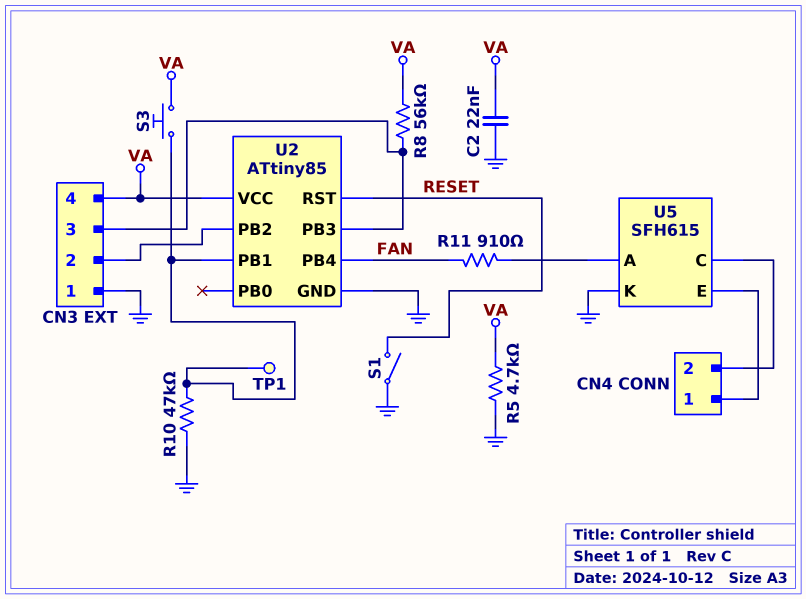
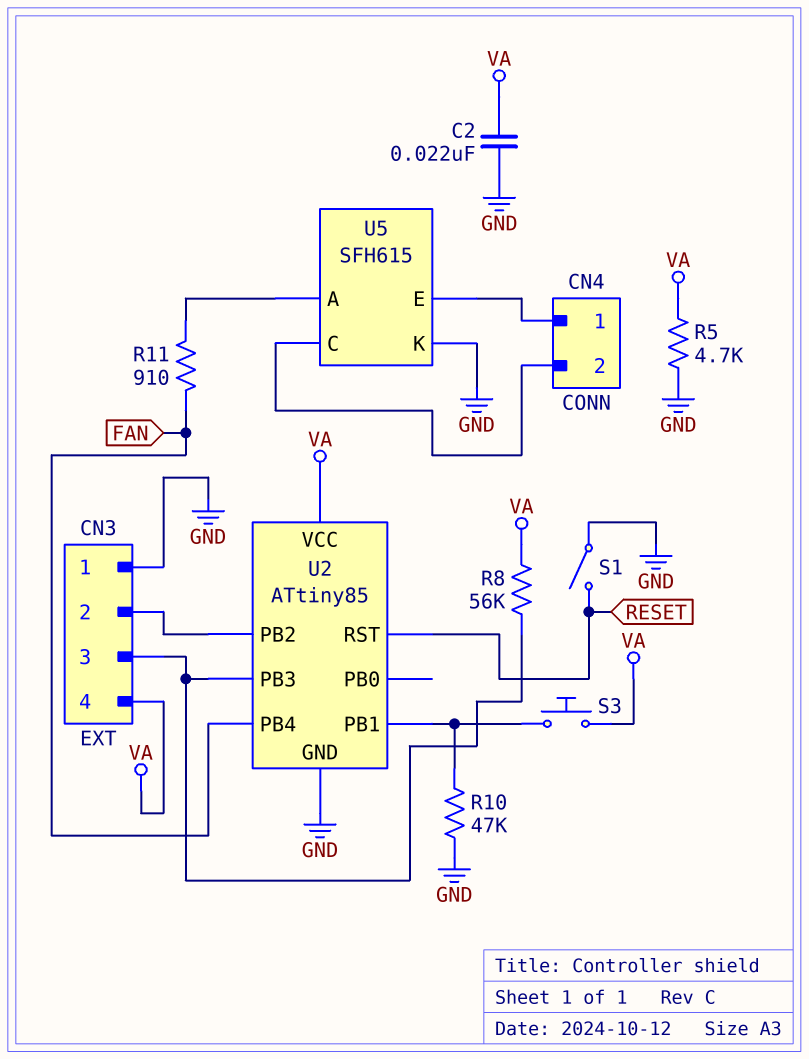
TP1: test point (U2/PB1) -> none

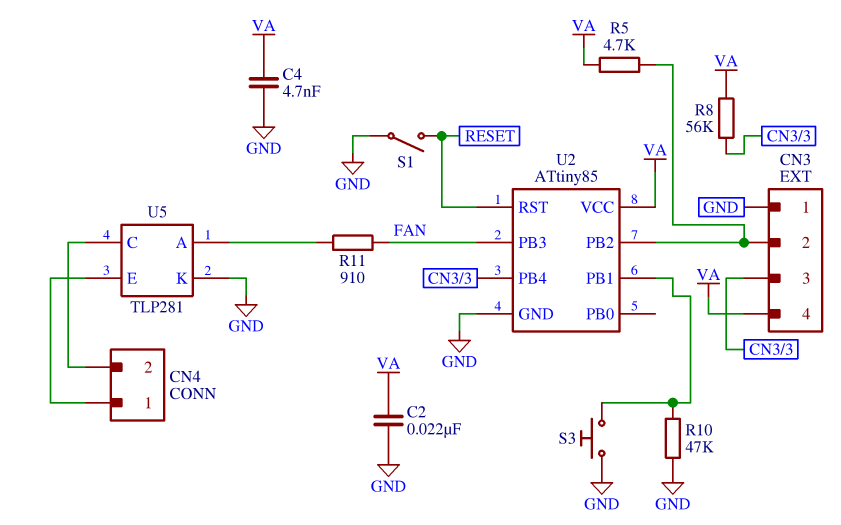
C4: none -> 4.7nF (GND, VA)
R5: 4.7k (GND, VA) -> 4.7k (CN3/2, VA)
S3: button (U2/PB1, VA) -> button (GND, U2/PB1)
U2 pin PB3: CN3/3 -> FAN
U2 pin PB4: FAN -> CN3/3
U5: SFH615 -> TLP281

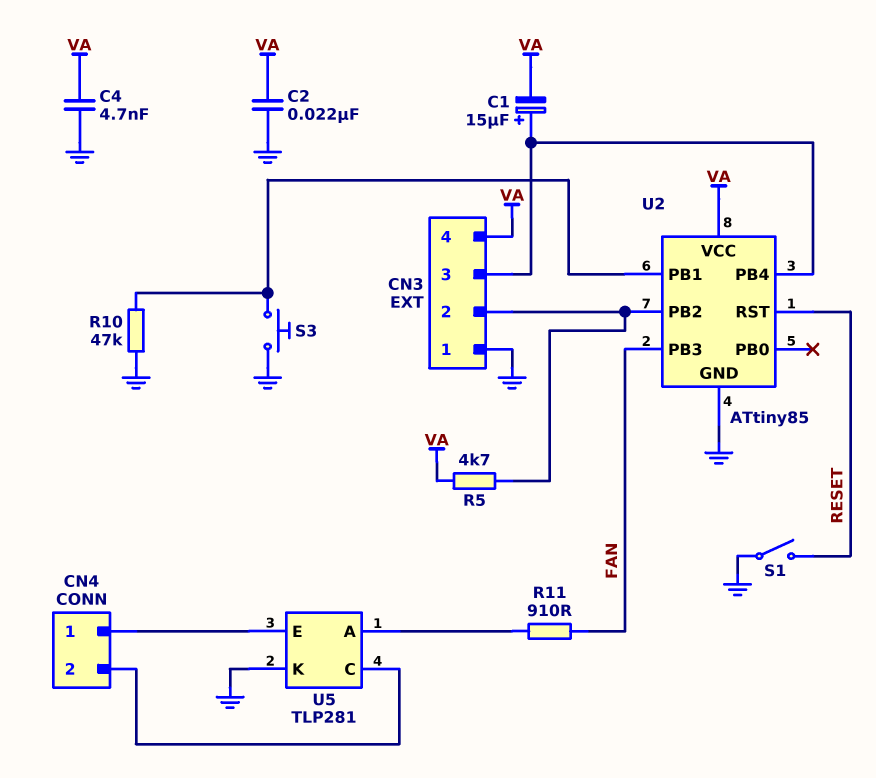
C1: none -> 15uF (plus CN3/3, minus VA)
R8: 56k (CN3/3, VA) -> none

